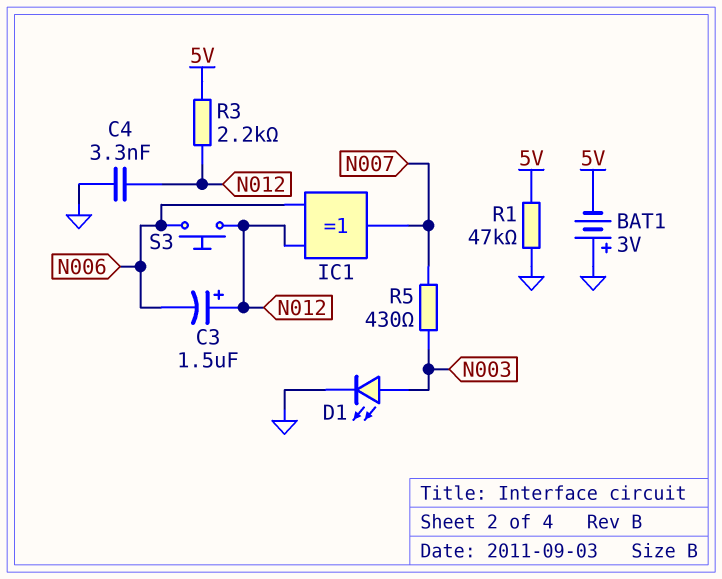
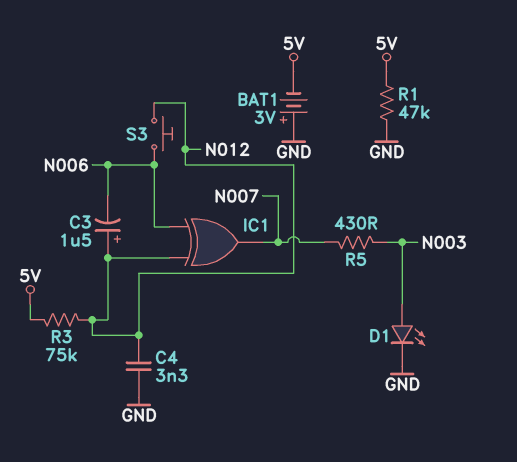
R3: 2.2k (5V, N012) -> 75k (5V, N012)

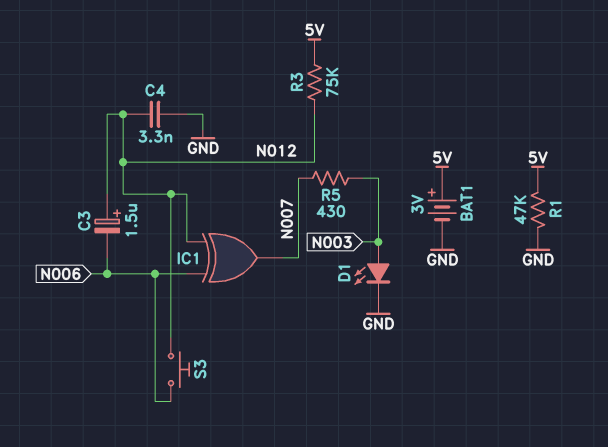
BAT1: 3V (plus GND, minus 5V) -> 3V (plus 5V, minus GND)

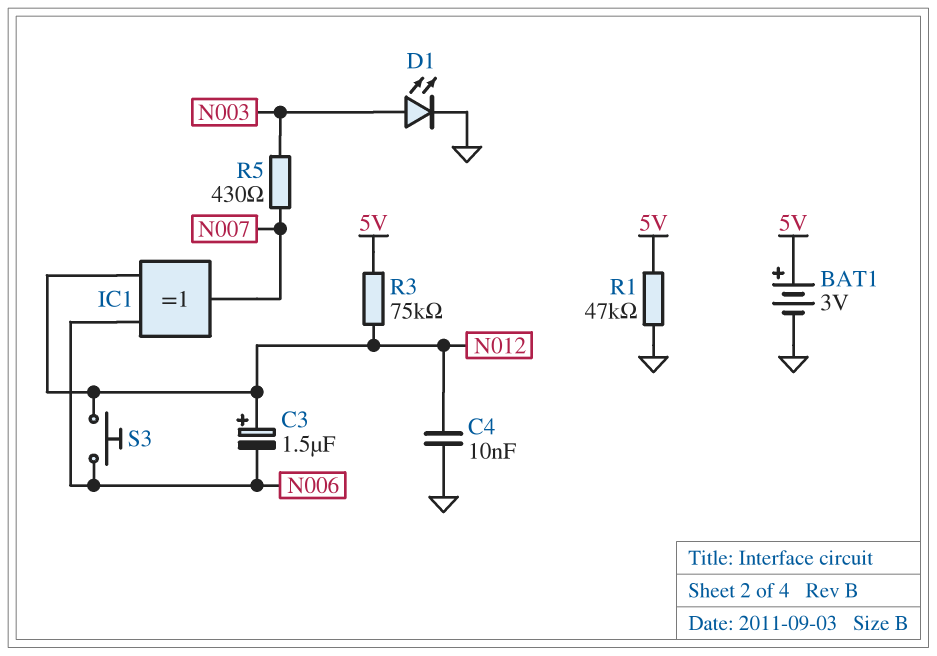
C4: 3.3nF (GND, N012) -> 10nF (GND, N012)

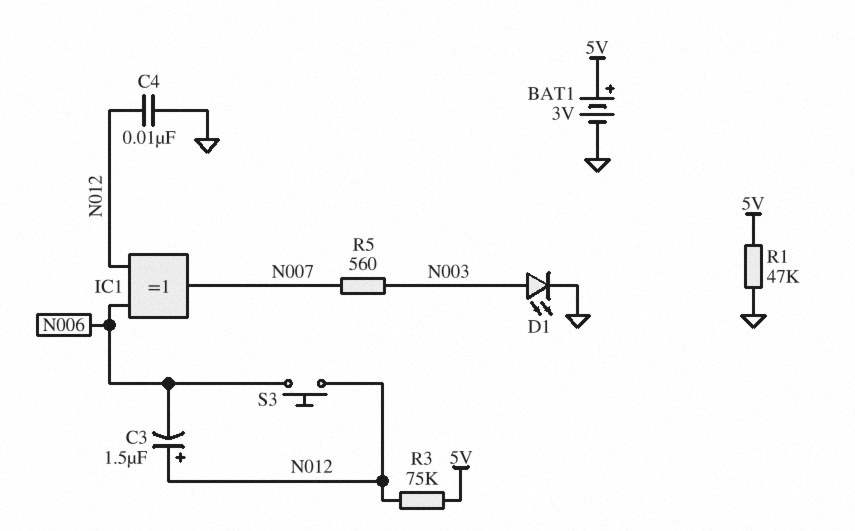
R5: 430 (N003, N007) -> 560 (N003, N007)

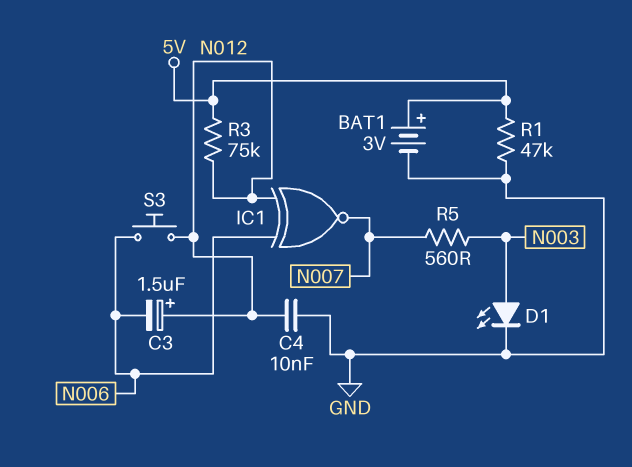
IC1: XOR (in N006, in N012, out N007) -> XNOR (in N006, in N012, out N007)

